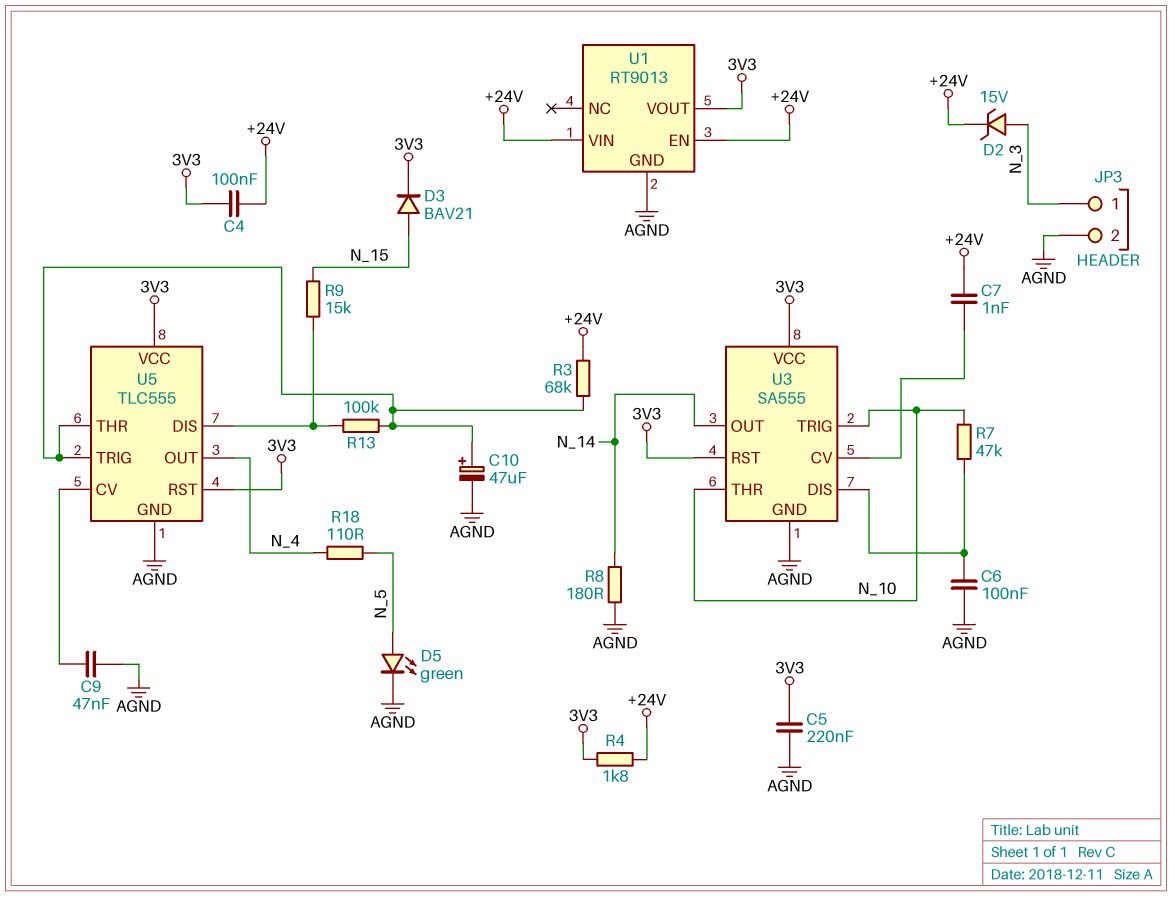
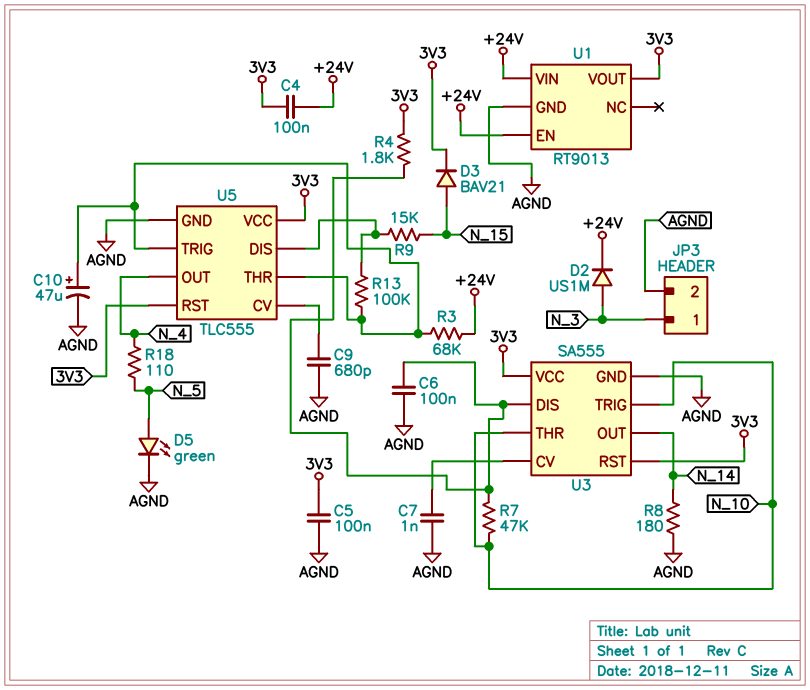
C5: 220nF (3V3, AGND) -> 100nF (3V3, AGND)
C7: 1nF (+24V, U3/CV) -> 1nF (AGND, U3/CV)
C9: 47nF (AGND, U5/CV) -> 680pF (AGND, U5/CV)
D2: zener 15V (A N_3, K +24V) -> diode US1M (A N_3, K +24V)
R4: 1.8k (+24V, 3V3) -> 1.8k (3V3, U3/DIS)

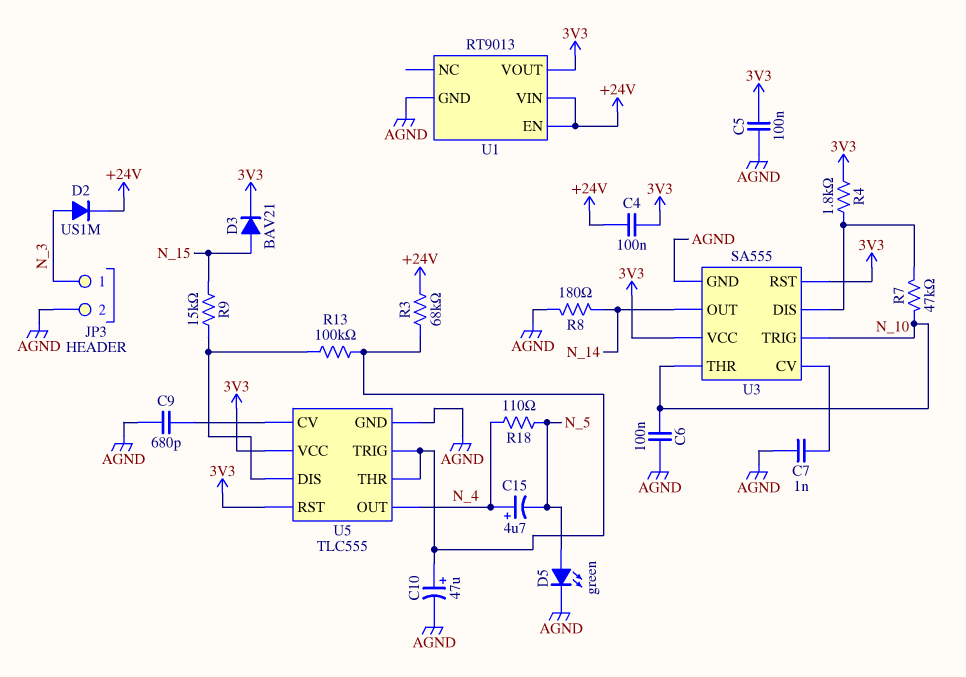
C6: 100nF (AGND, U3/DIS) -> 100nF (AGND, N_10)
C15: none -> 4.7uF (plus N_4, minus N_5)

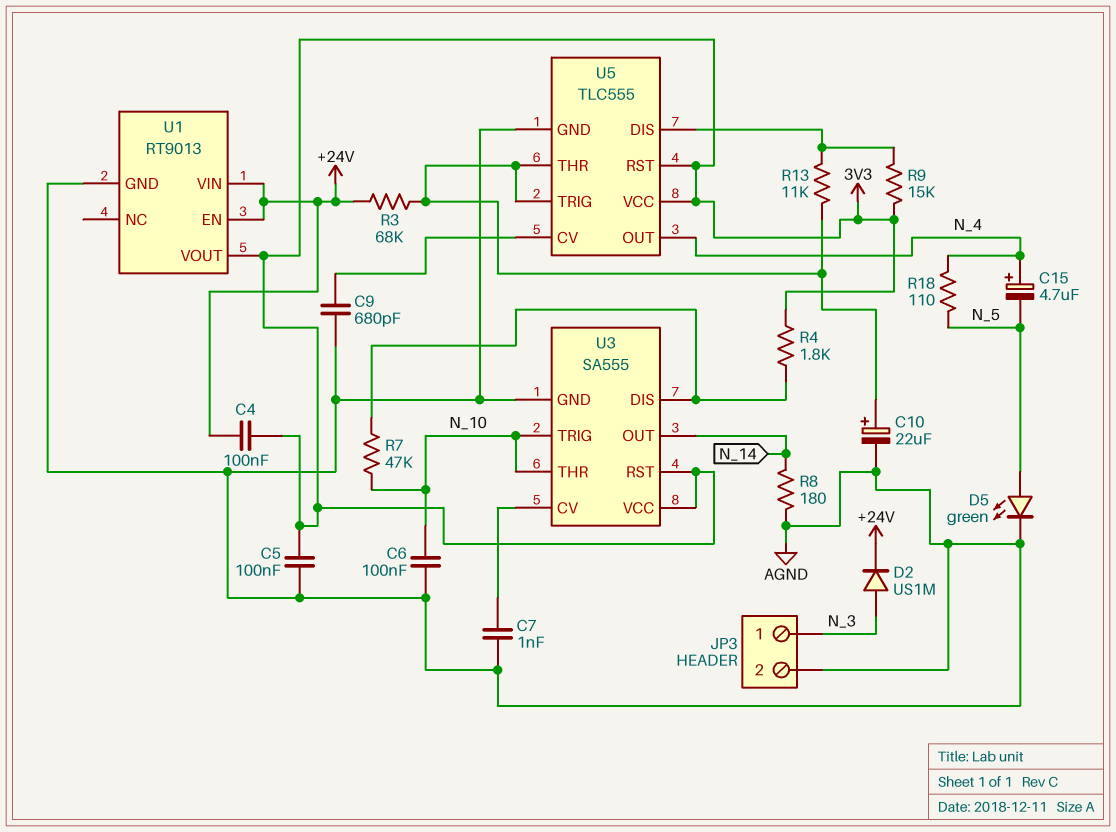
C10: 47uF (plus U5/THR, minus AGND) -> 22uF (plus U5/THR, minus AGND)
D3: diode BAV21 (A N_15, K 3V3) -> none
R9: 15k (N_15, U5/DIS) -> 15k (3V3, U5/DIS)
R13: 100k (U5/DIS, U5/THR) -> 11k (U5/DIS, U5/THR)

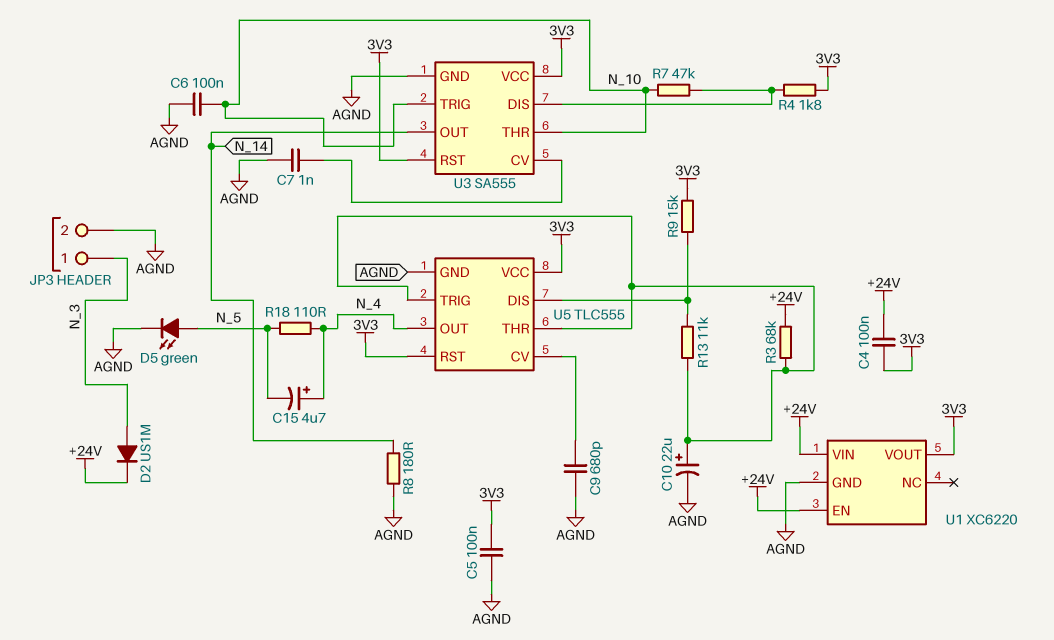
U1: RT9013 -> XC6220

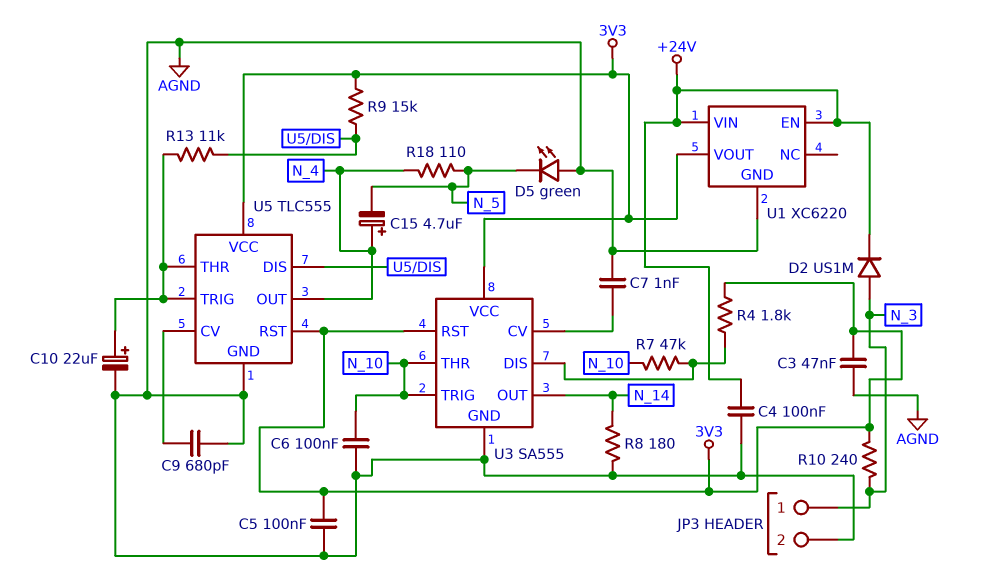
C3: none -> 47nF (3V3, AGND)
C4: 100nF (+24V, 3V3) -> 100nF (+24V, AGND)
D5: LED green (A N_5, K AGND) -> LED green (A AGND, K N_5)
R3: 68k (+24V, U5/THR) -> none
R10: none -> 240 (3V3, N_3)

